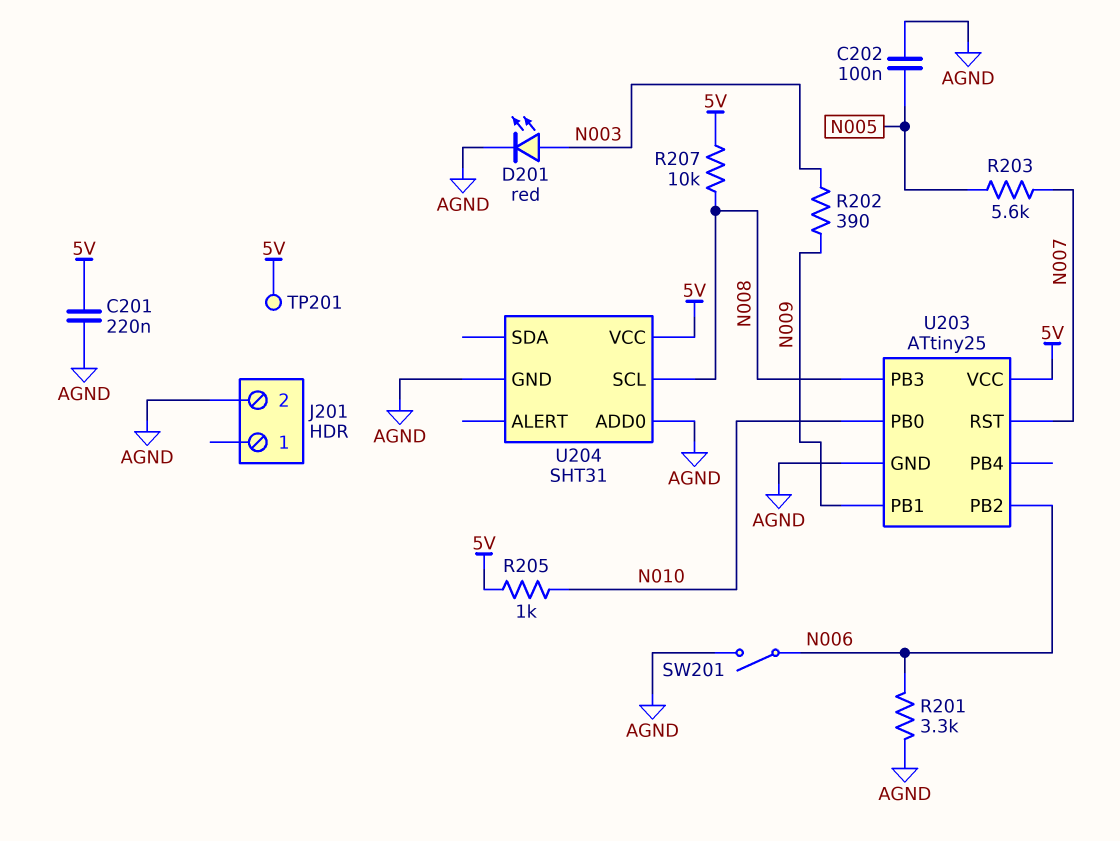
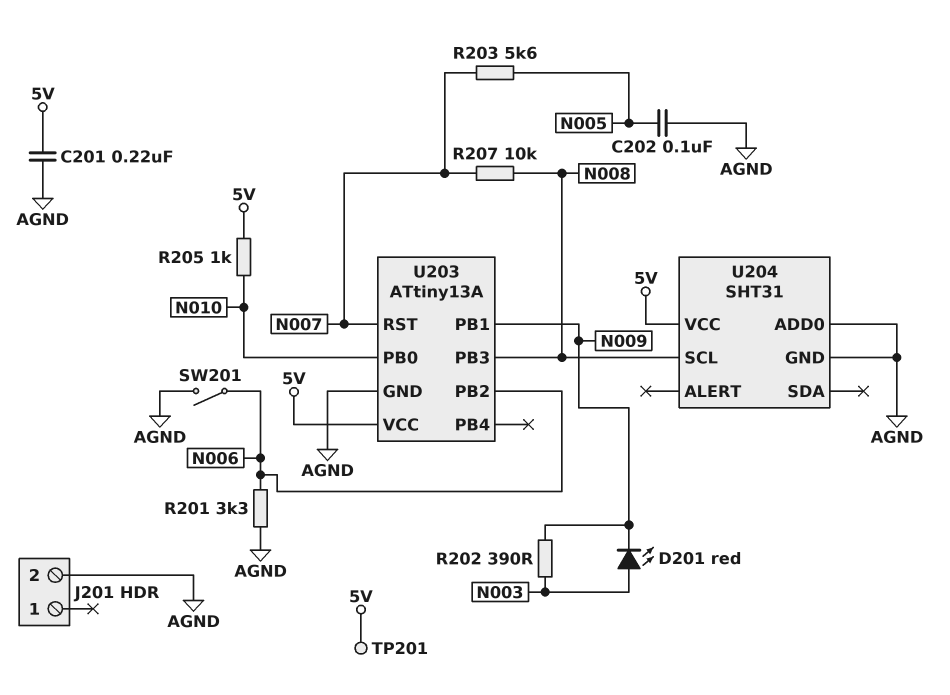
D201: LED red (A N003, K AGND) -> LED red (A N003, K N009)
R207: 10k (5V, N008) -> 10k (N007, N008)
U203: ATtiny25 -> ATtiny13A

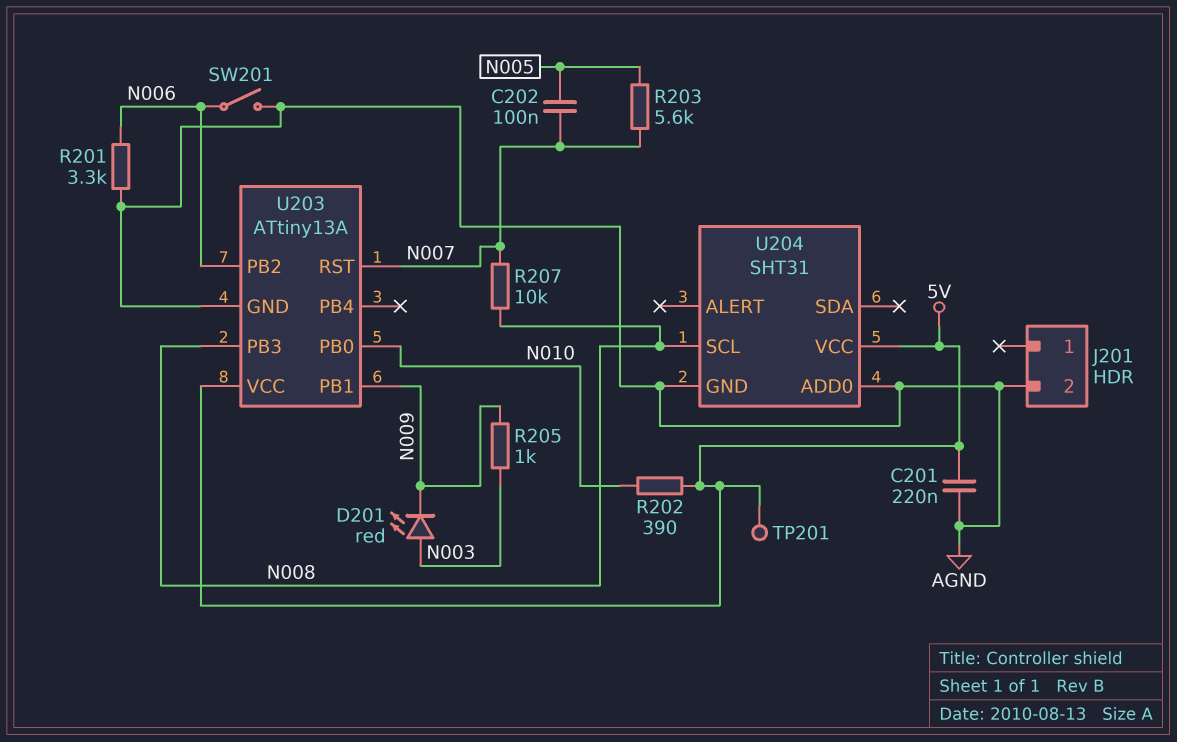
C202: 100nF (AGND, N005) -> 100nF (N005, N007)
R202: 390 (N003, N009) -> 390 (5V, N010)
R205: 1k (5V, N010) -> 1k (N003, N009)

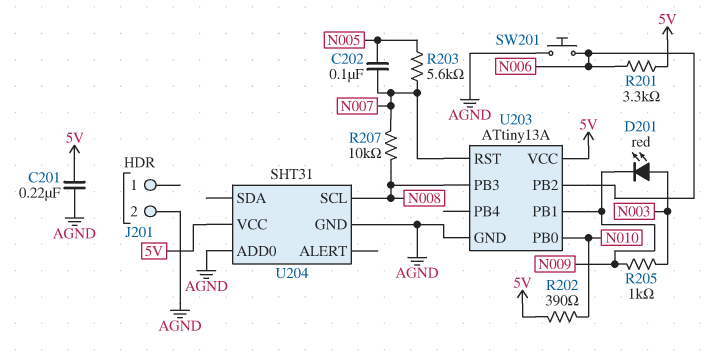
R201: 3.3k (AGND, N006) -> 3.3k (5V, N006)
SW201: switch (AGND, N006) -> button (AGND, N006)
TP201: test point (5V) -> none

